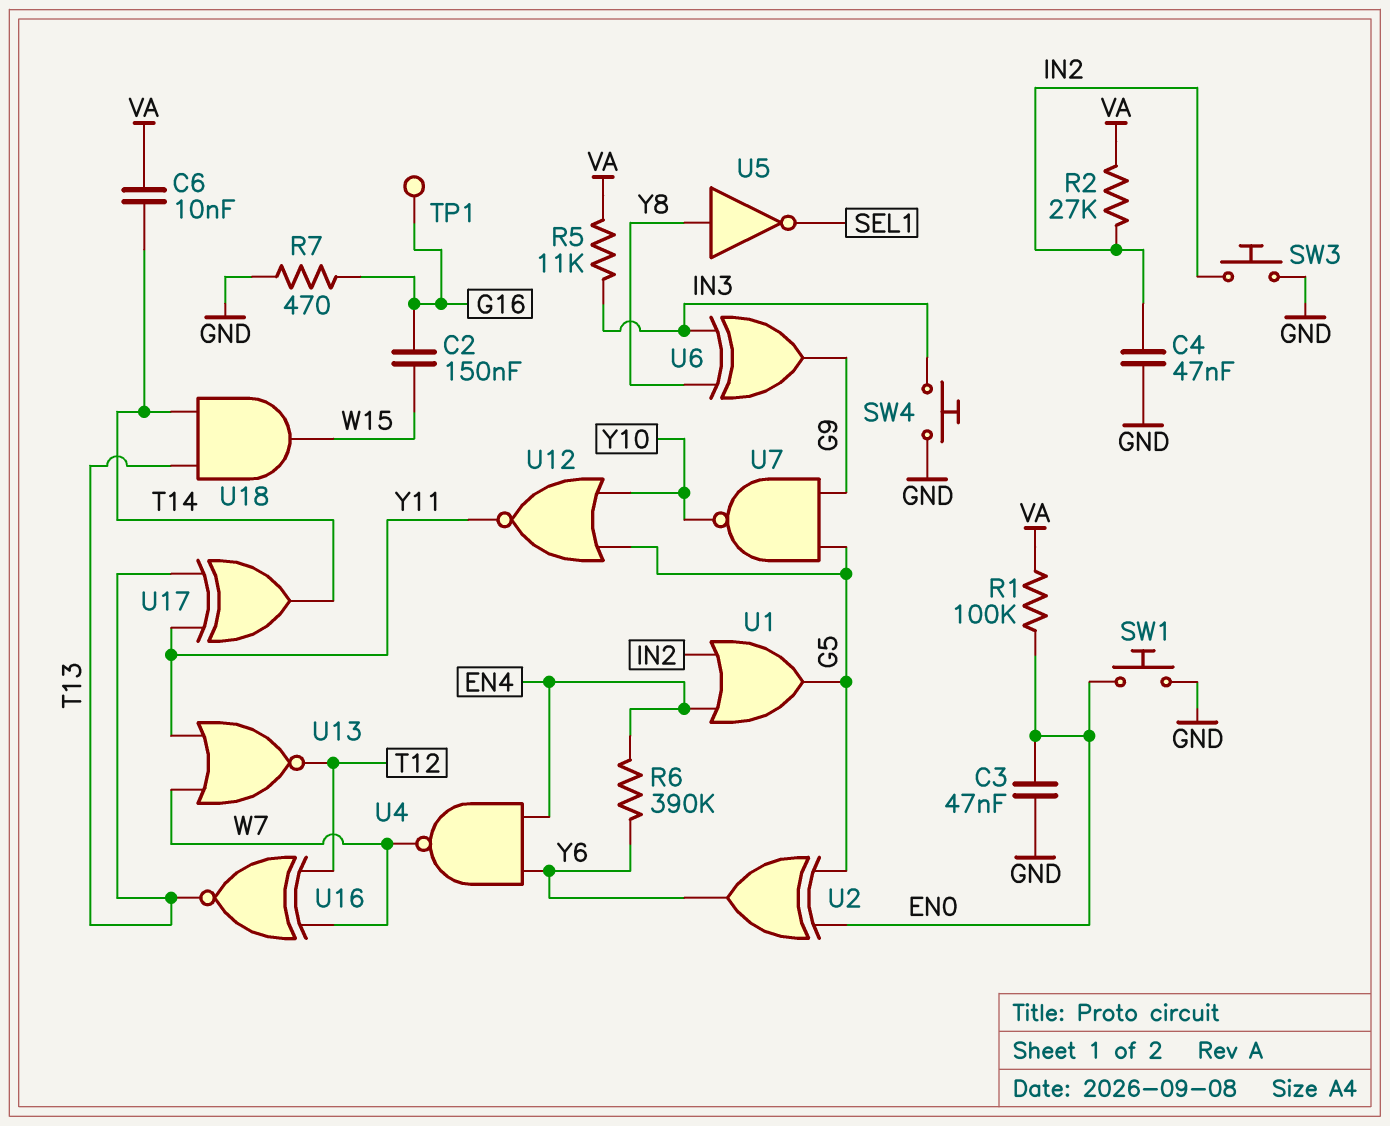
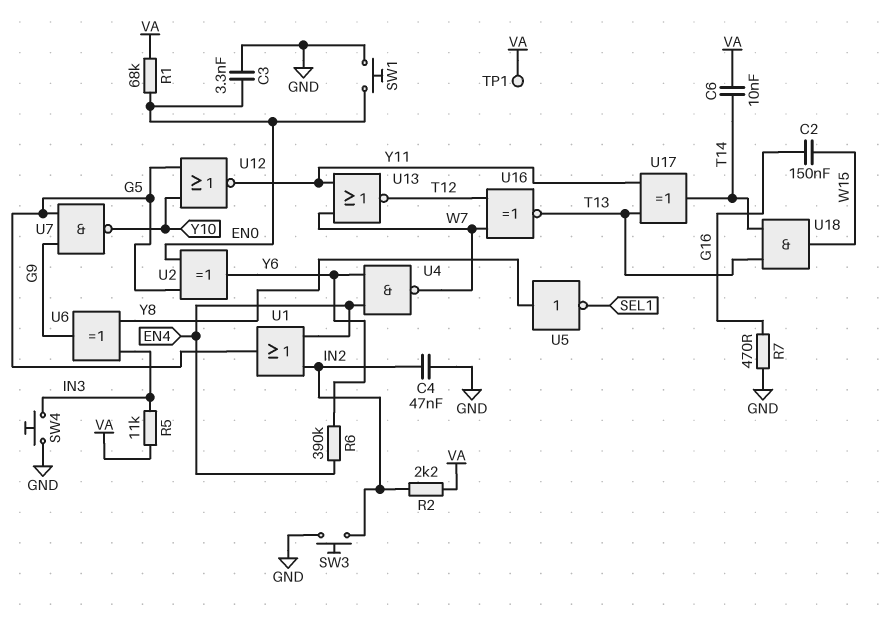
C3: 47nF (EN0, GND) -> 3.3nF (EN0, GND)
R1: 100k (EN0, VA) -> 68k (EN0, VA)
R2: 27k (IN2, VA) -> 2.2k (IN2, VA)
TP1: test point (G16) -> test point (VA)

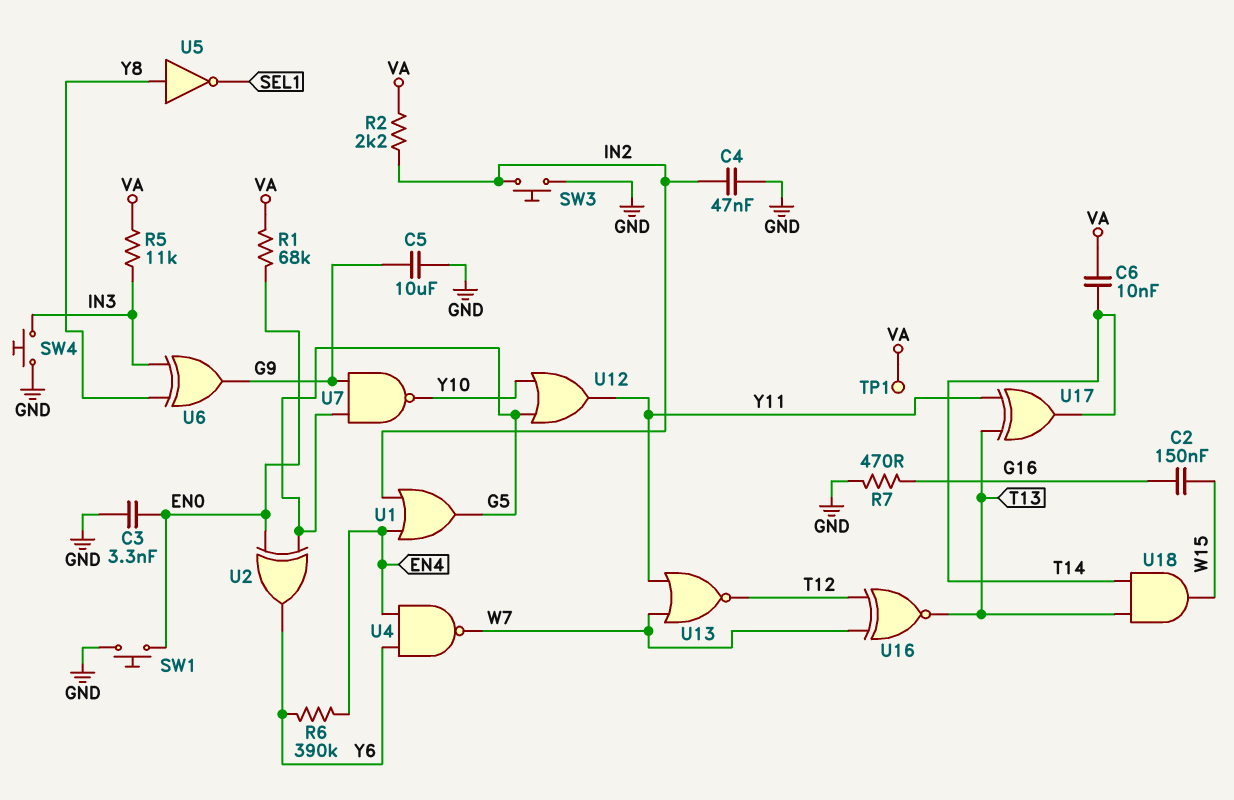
C5: none -> 10uF (G9, GND)
U12: NOR (in G5, in Y10, out Y11) -> OR (in G5, in Y10, out Y11)

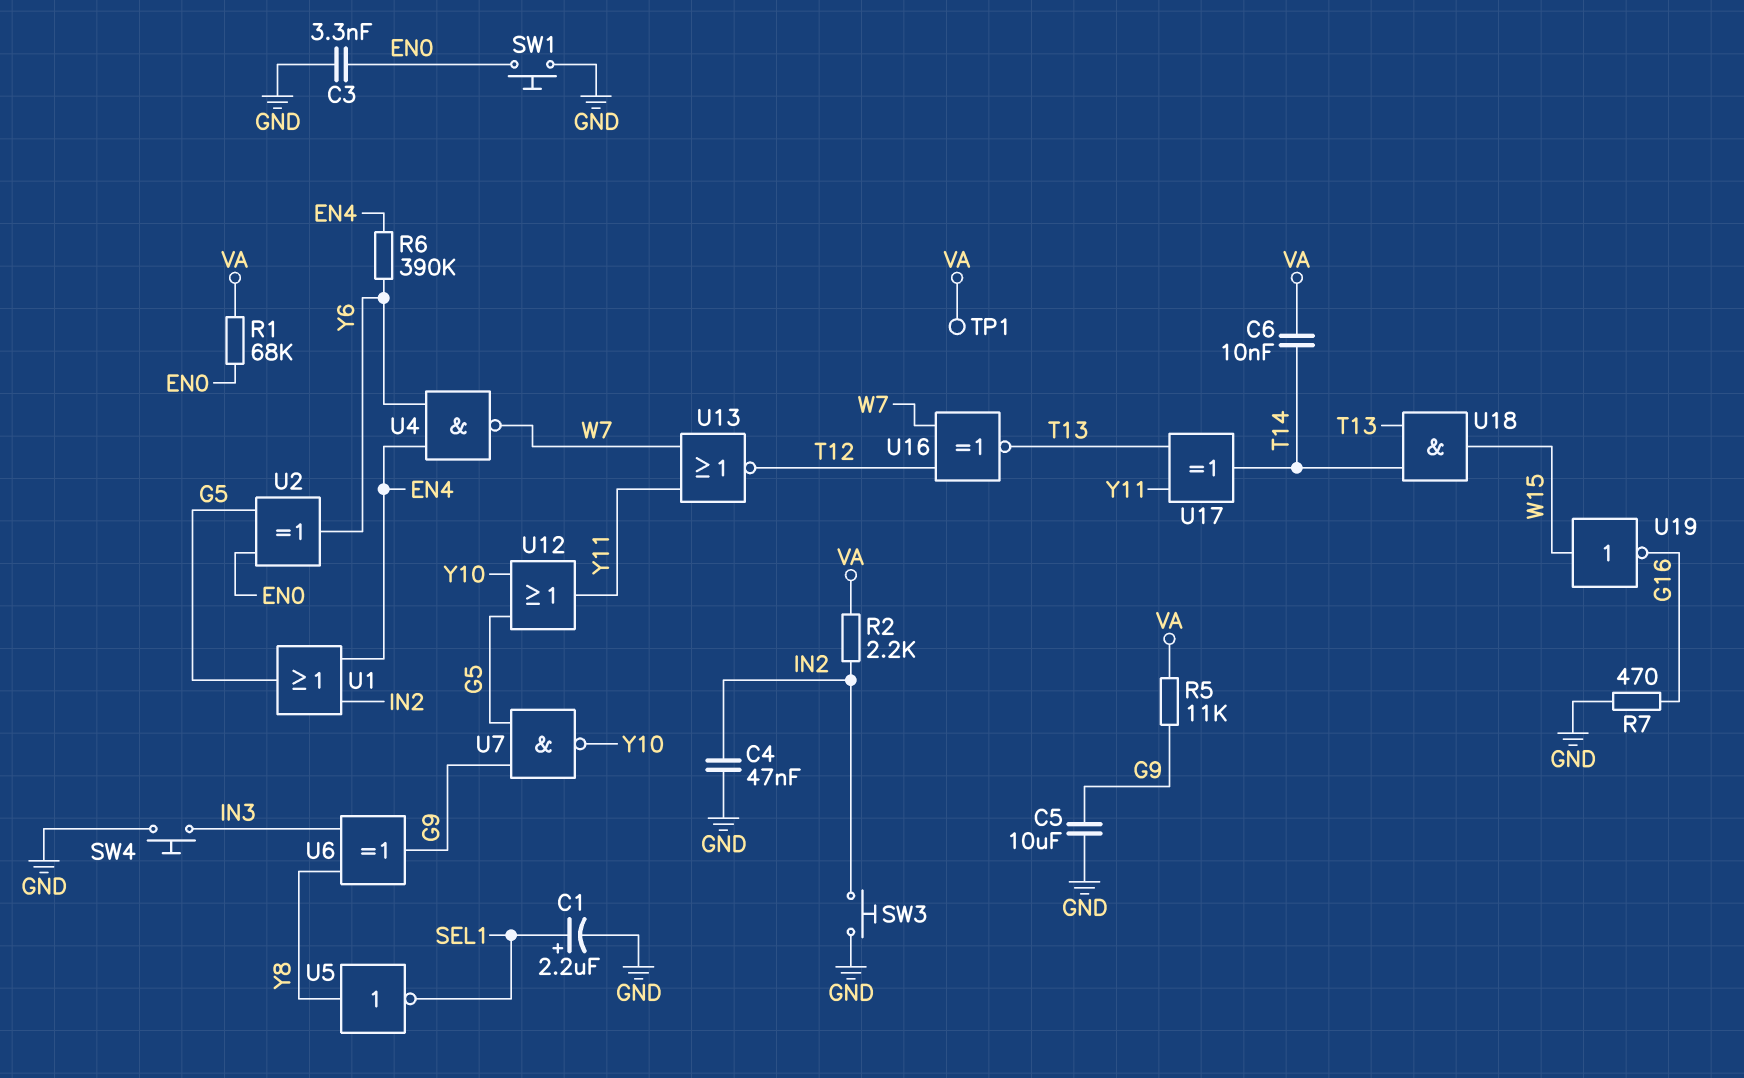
C1: none -> 2.2uF (plus SEL1, minus GND)
C2: 150nF (G16, W15) -> none
R5: 11k (IN3, VA) -> 11k (G9, VA)
U19: none -> NOT (in W15, out G16)

